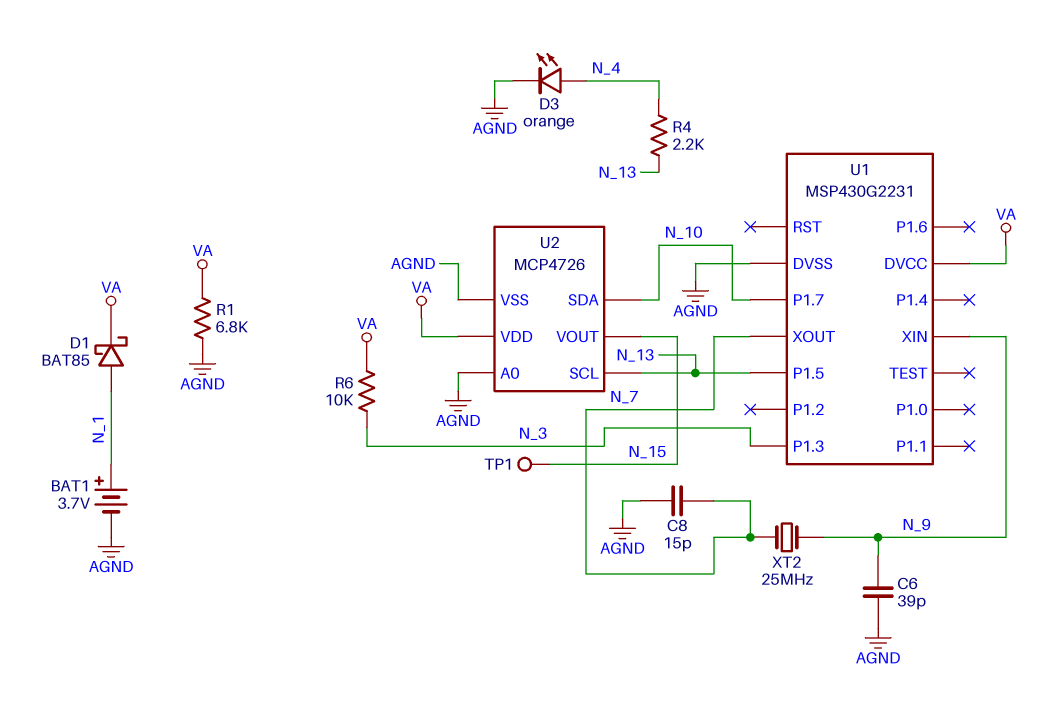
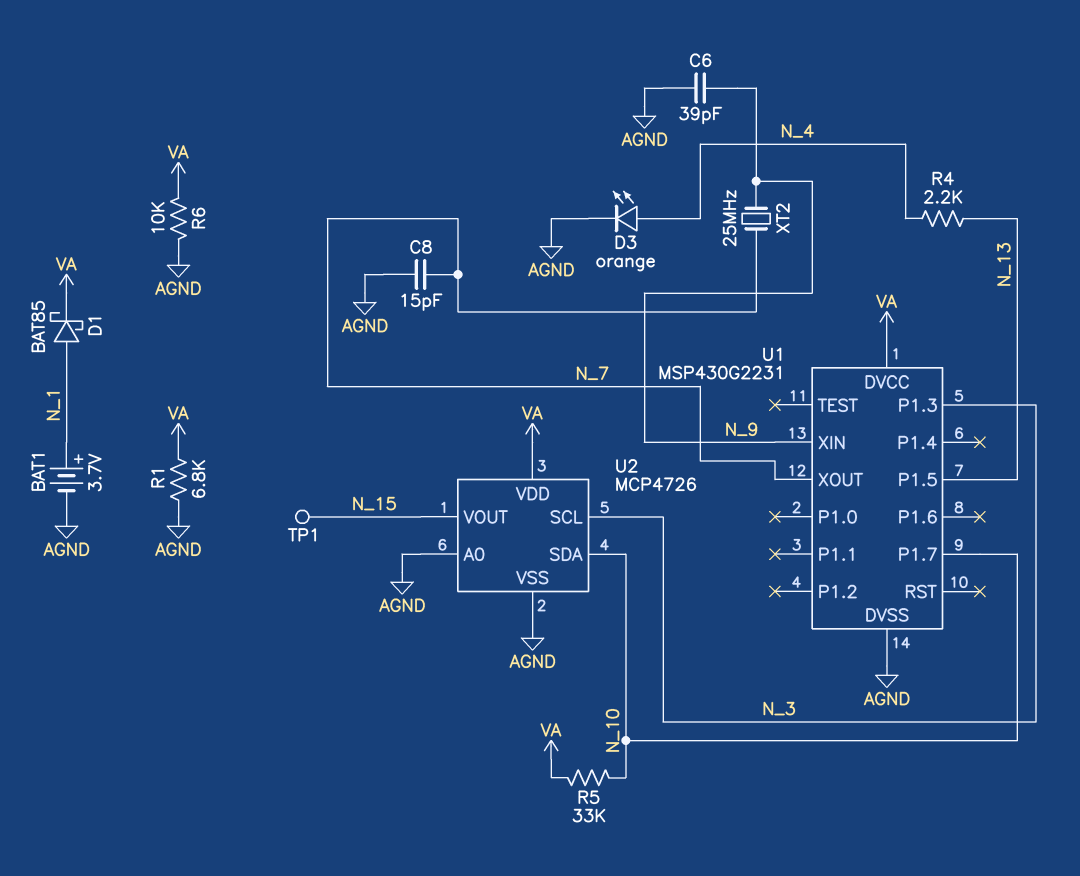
R5: none -> 33k (N_10, VA)
R6: 10k (N_3, VA) -> 10k (AGND, VA)
U2 pin SCL: N_13 -> N_3

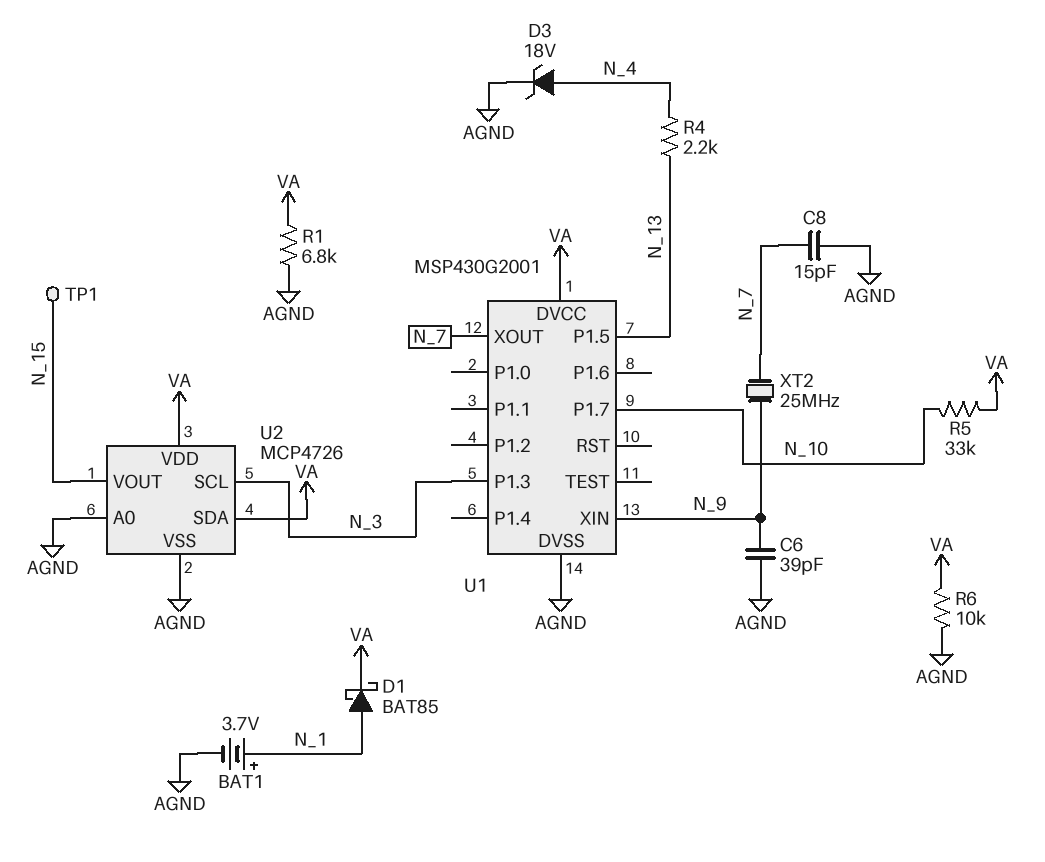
D3: LED orange (A N_4, K AGND) -> zener 18V (A N_4, K AGND)
U1: MSP430G2231 -> MSP430G2001
U2 pin SDA: N_10 -> VA

